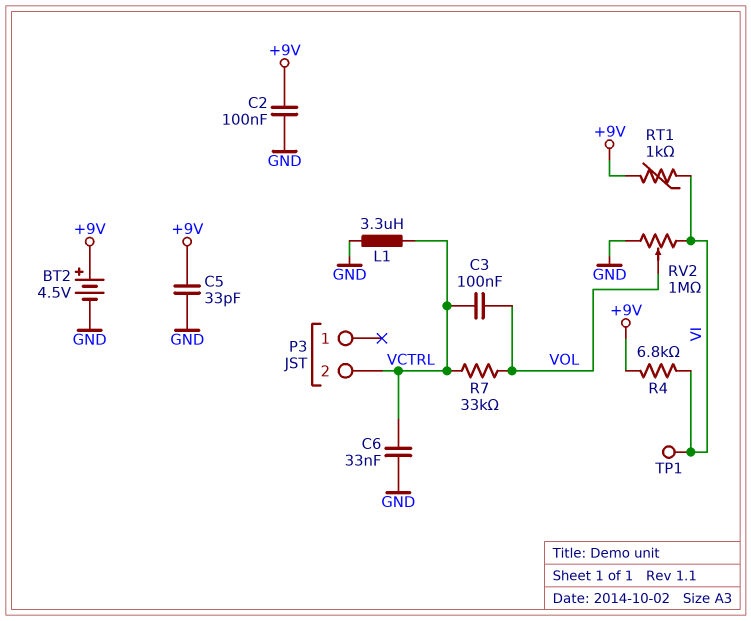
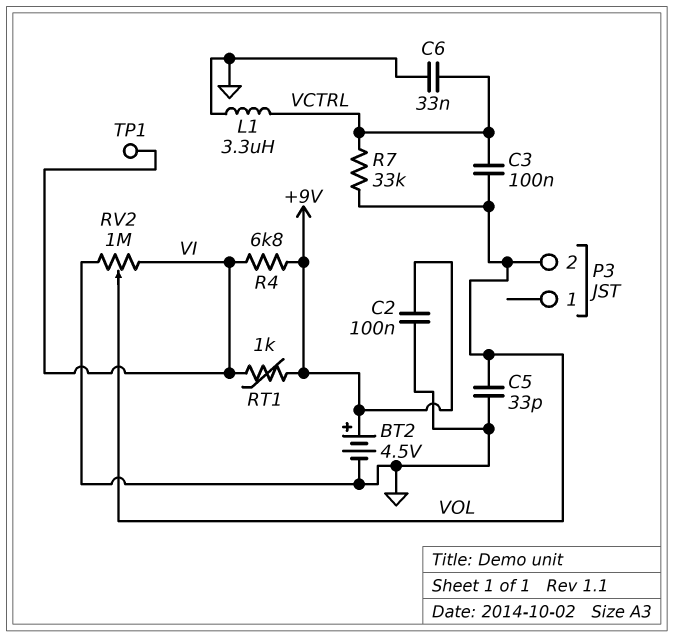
C5: 33pF (+9V, GND) -> 33pF (GND, VOL)
P3 pin 2: VCTRL -> VOL

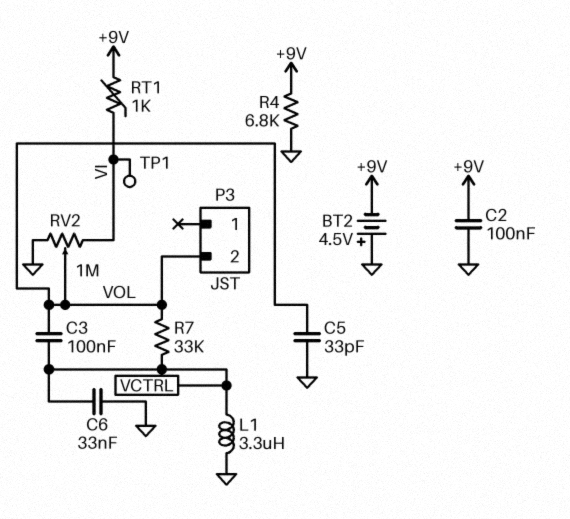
BT2: 4.5V (plus +9V, minus GND) -> 4.5V (plus GND, minus +9V)
R4: 6.8k (+9V, VI) -> 6.8k (+9V, GND)

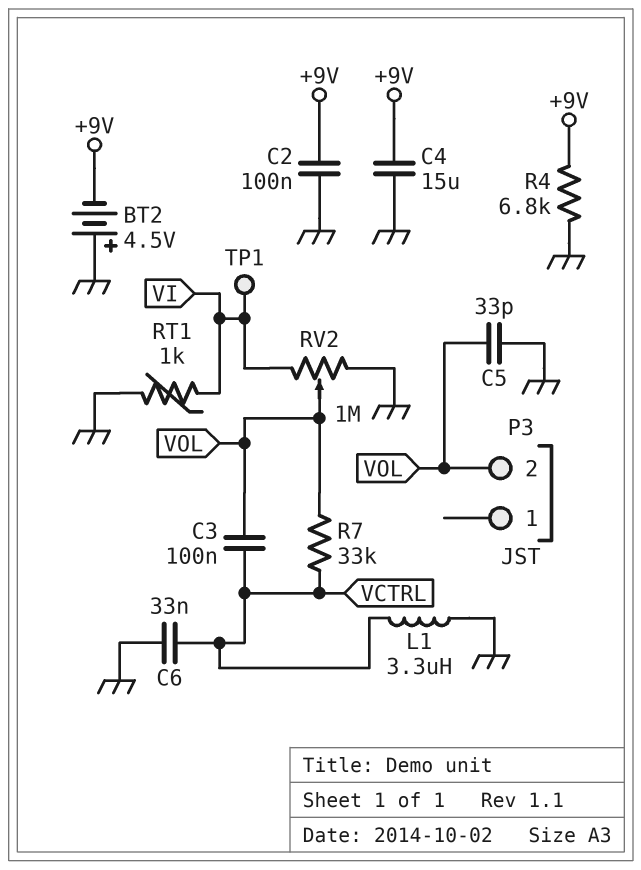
C4: none -> 15uF (+9V, GND)
RT1: 1k (+9V, VI) -> 1k (GND, VI)

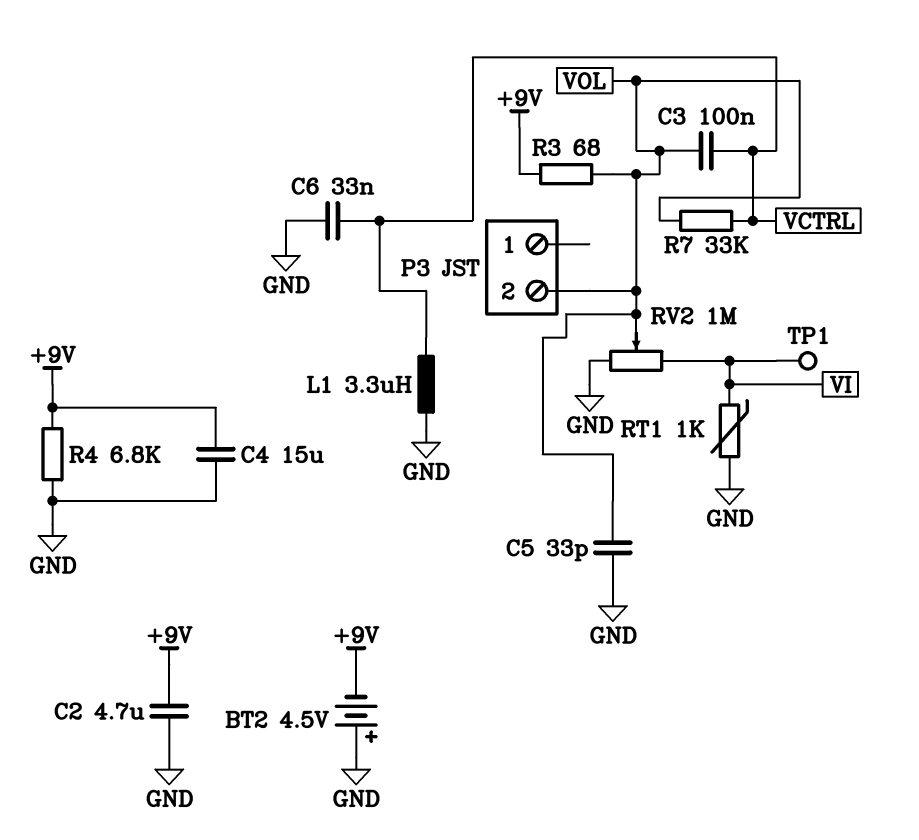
C2: 100nF (+9V, GND) -> 4.7uF (+9V, GND)
R3: none -> 68 (+9V, VOL)

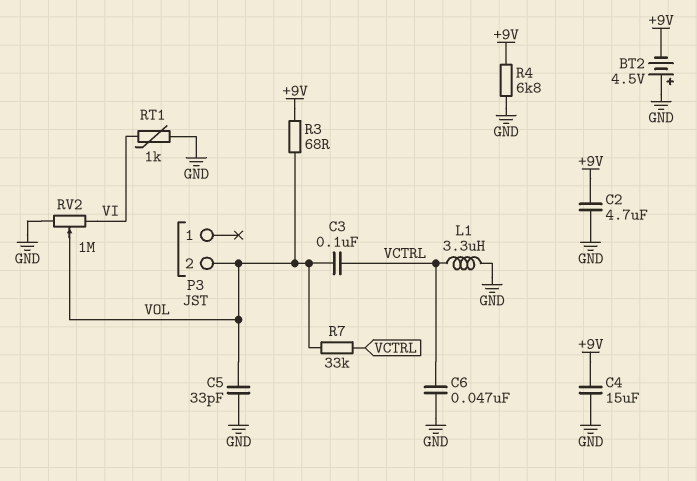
C6: 33nF (GND, VCTRL) -> 47nF (GND, VCTRL)
TP1: test point (VI) -> none

